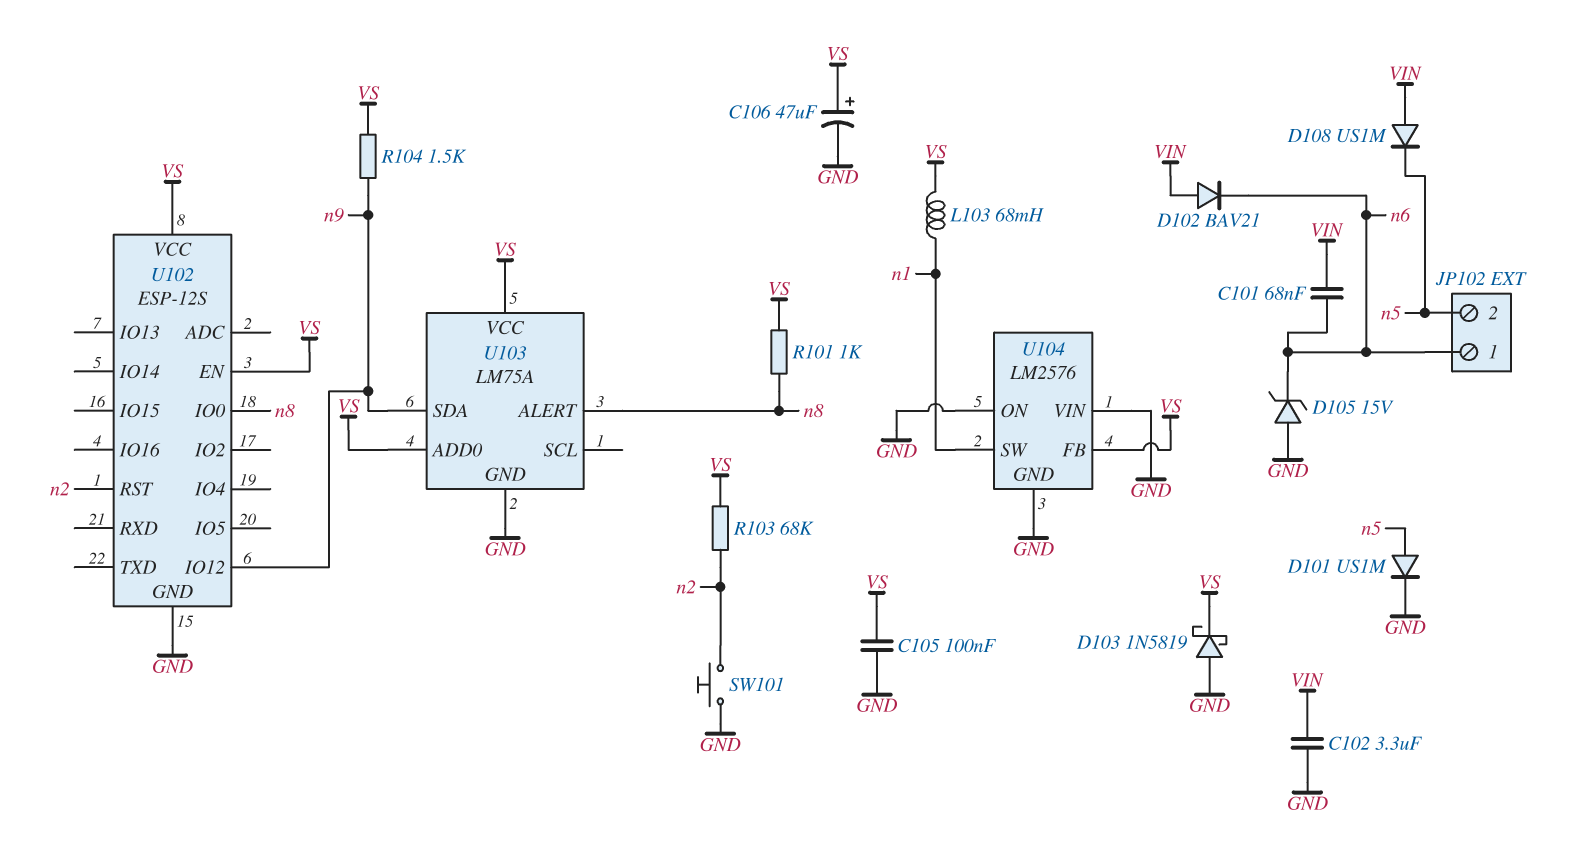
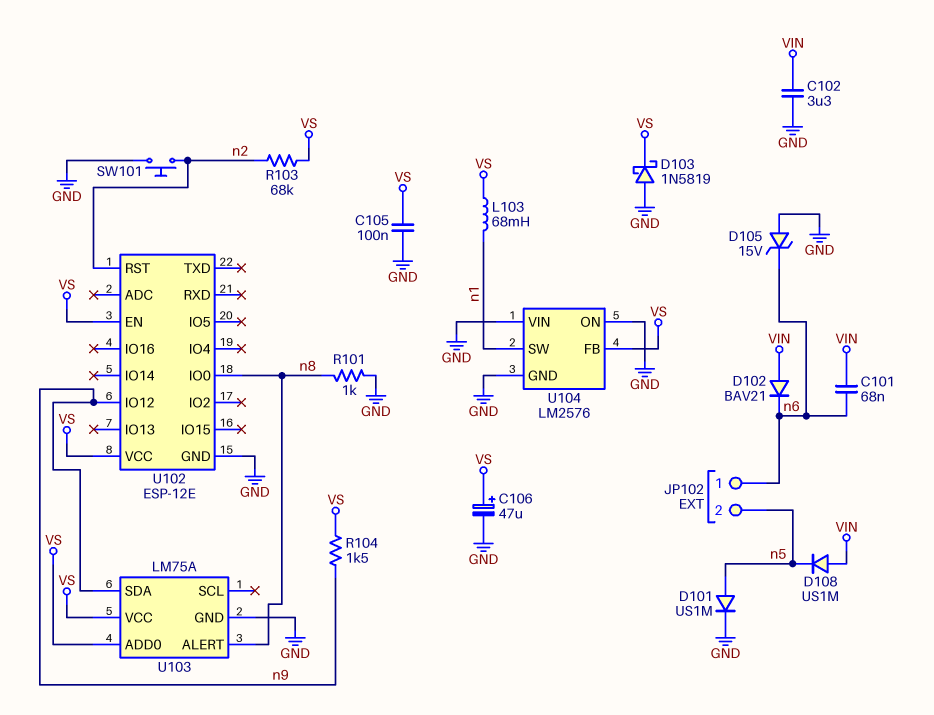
R101: 1k (VS, n8) -> 1k (GND, n8)
U102: ESP-12S -> ESP-12E

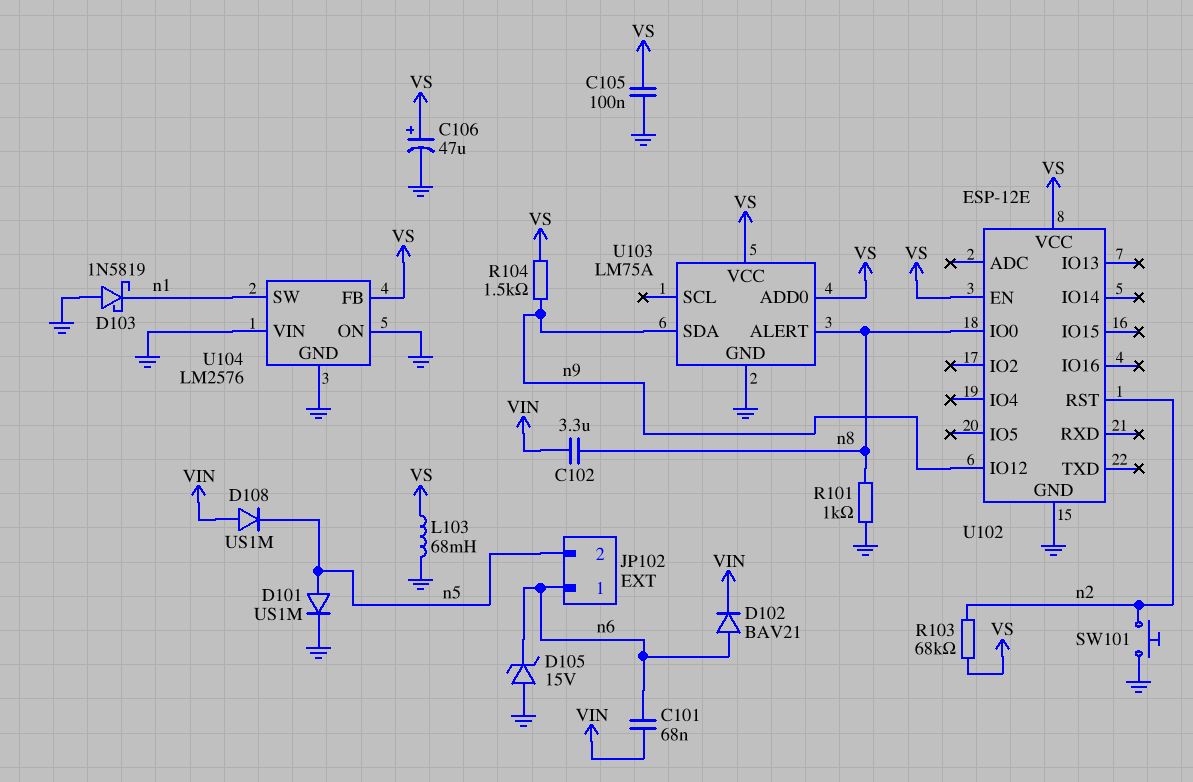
C102: 3.3uF (GND, VIN) -> 3.3uF (VIN, n8)
D102: diode BAV21 (A VIN, K n6) -> diode BAV21 (A n6, K VIN)
D103: schottky 1N5819 (A GND, K VS) -> schottky 1N5819 (A GND, K n1)
L103: 68mH (VS, n1) -> 68mH (GND, VS)

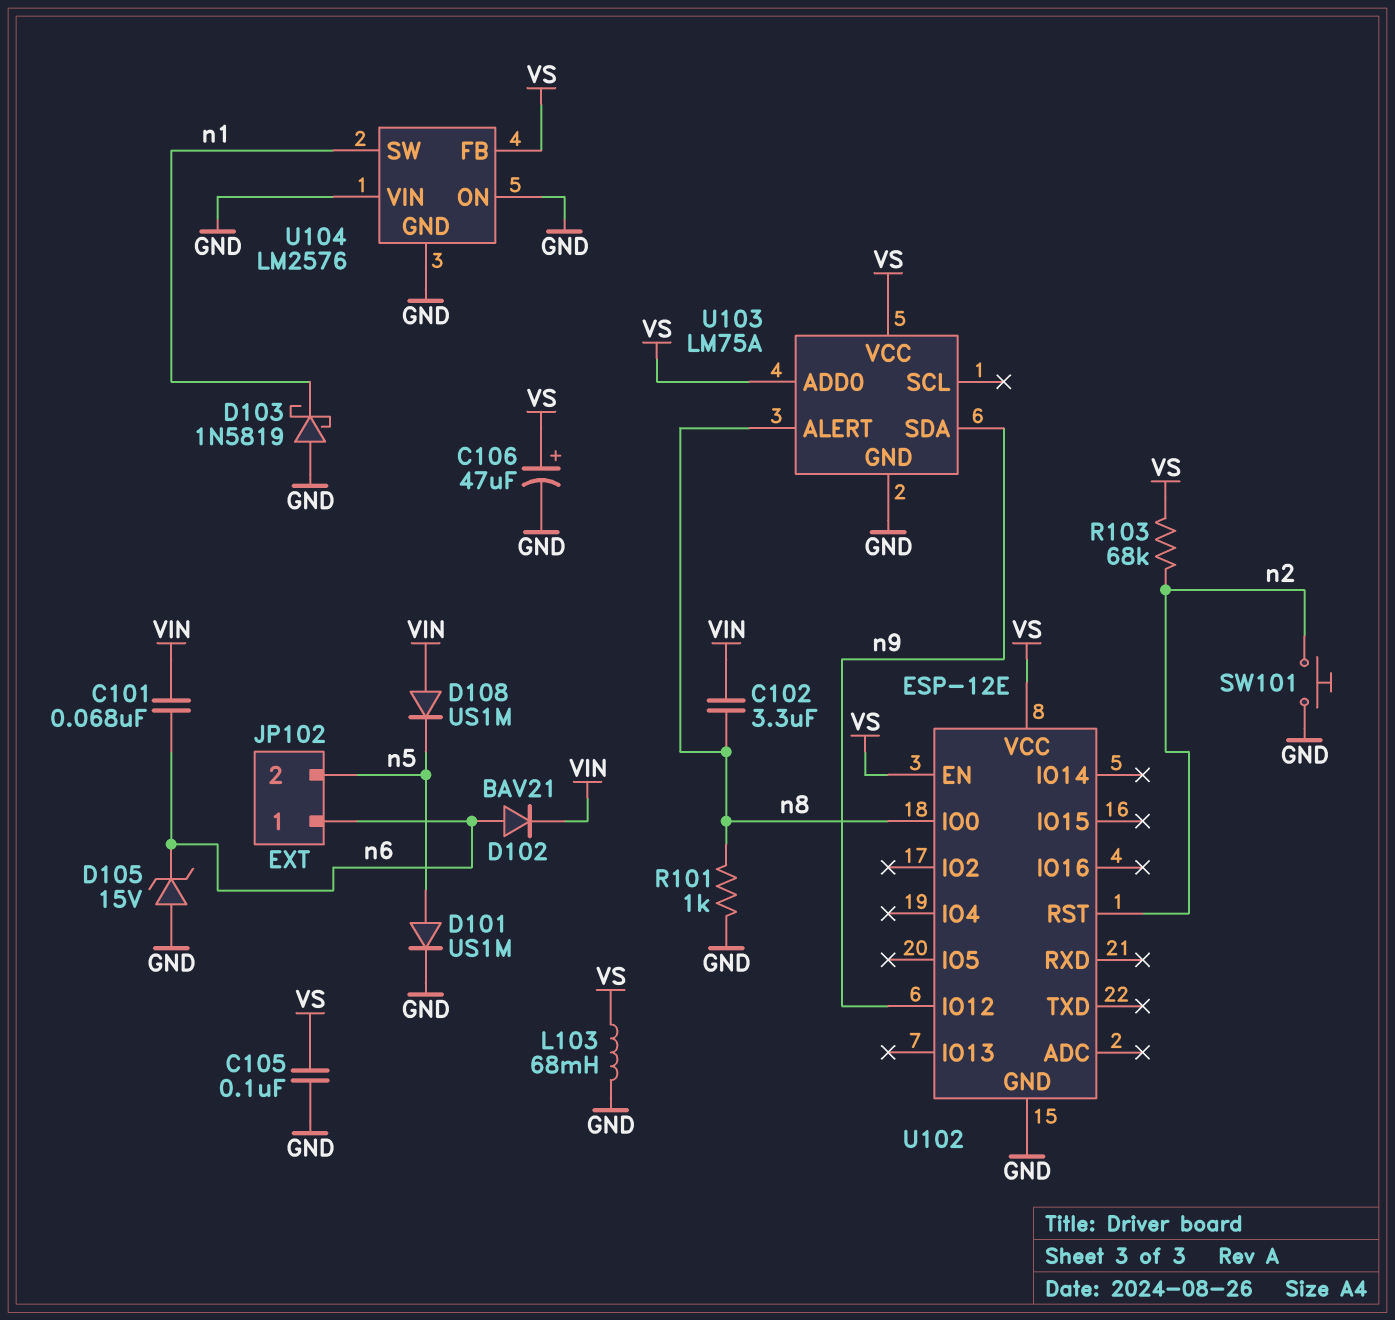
R104: 1.5k (VS, n9) -> none

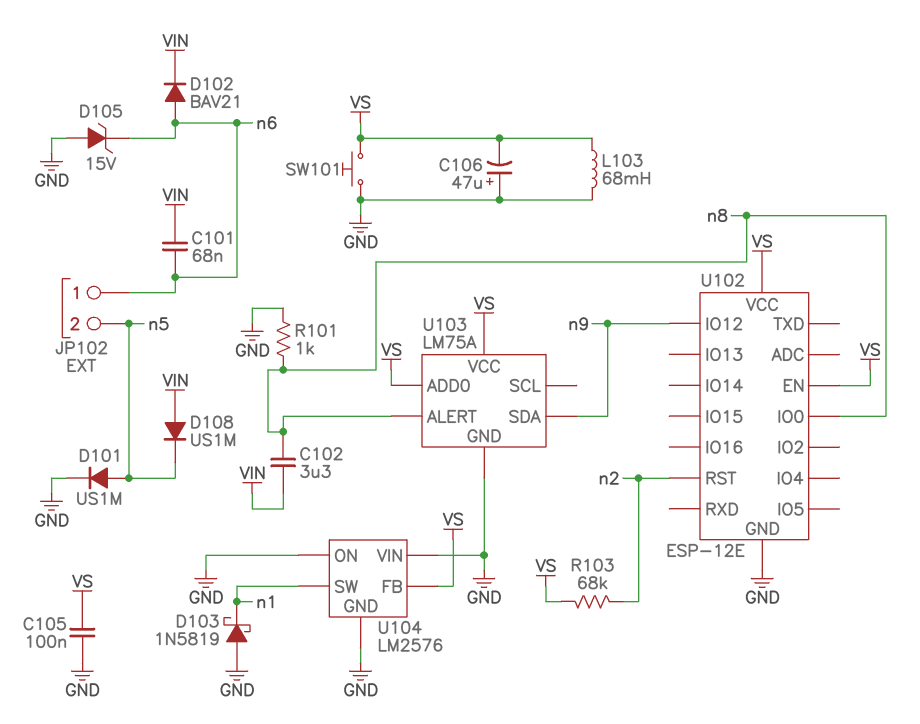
C106: 47uF (plus VS, minus GND) -> 47uF (plus GND, minus VS)
SW101: button (GND, n2) -> button (GND, VS)

